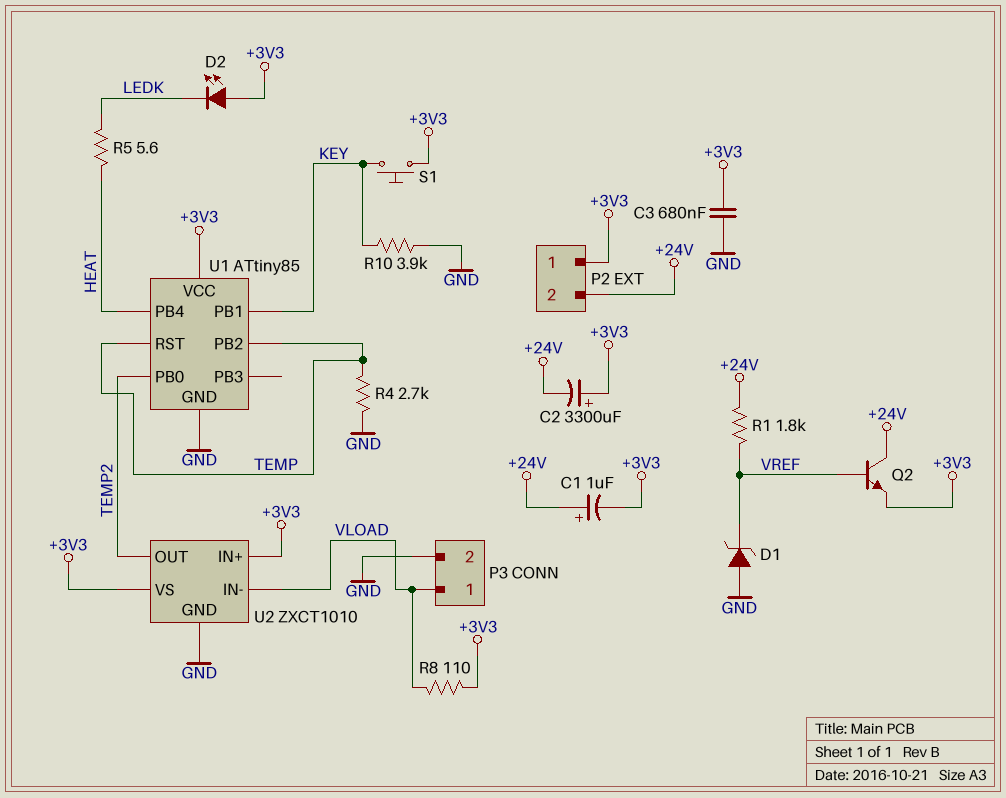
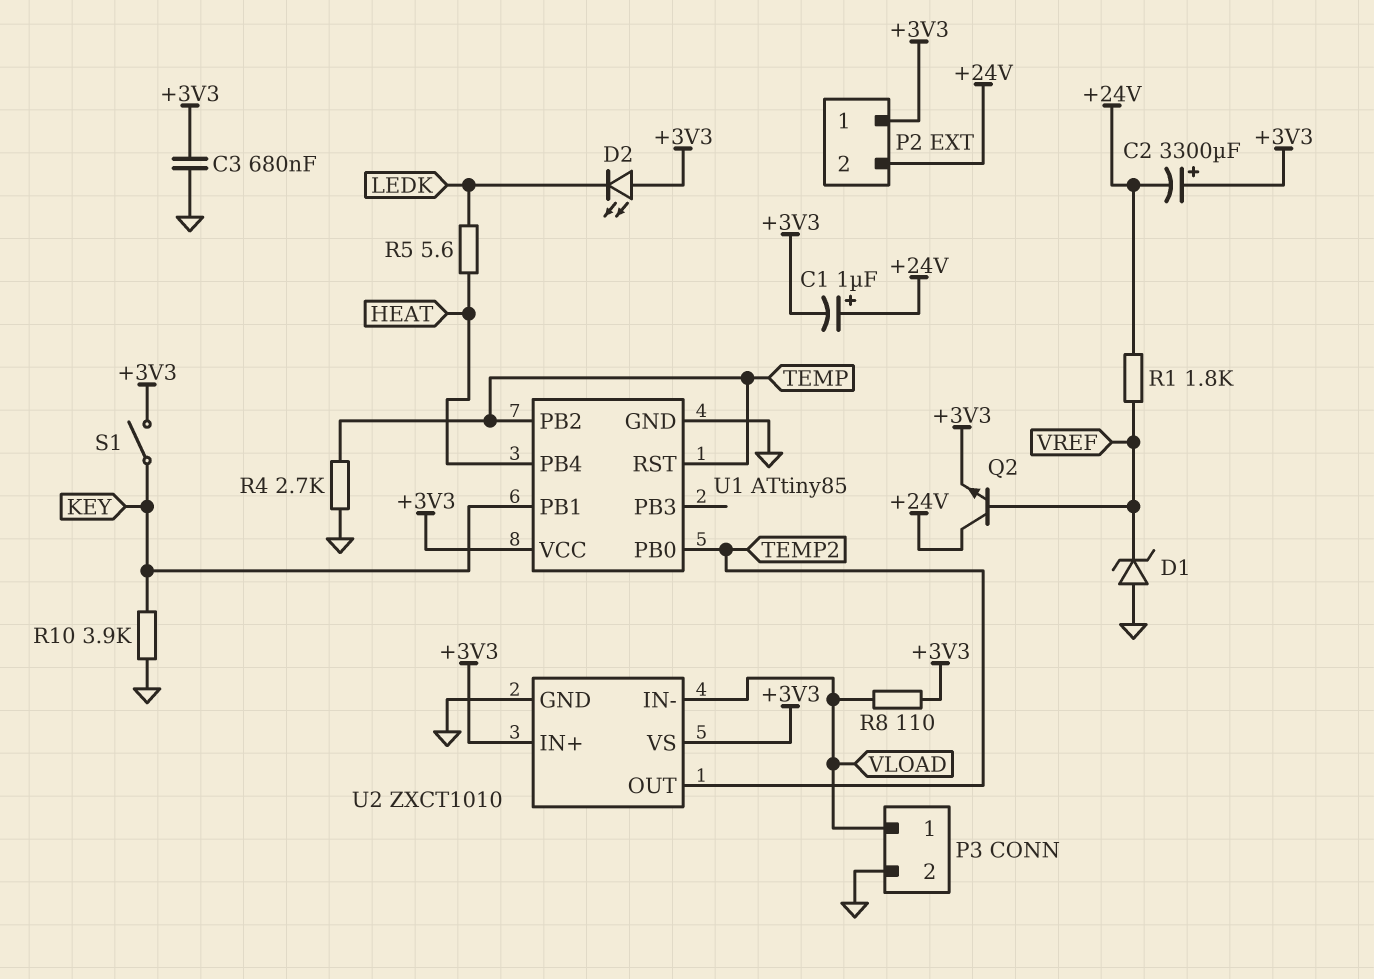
S1: button (+3V3, KEY) -> switch (+3V3, KEY)

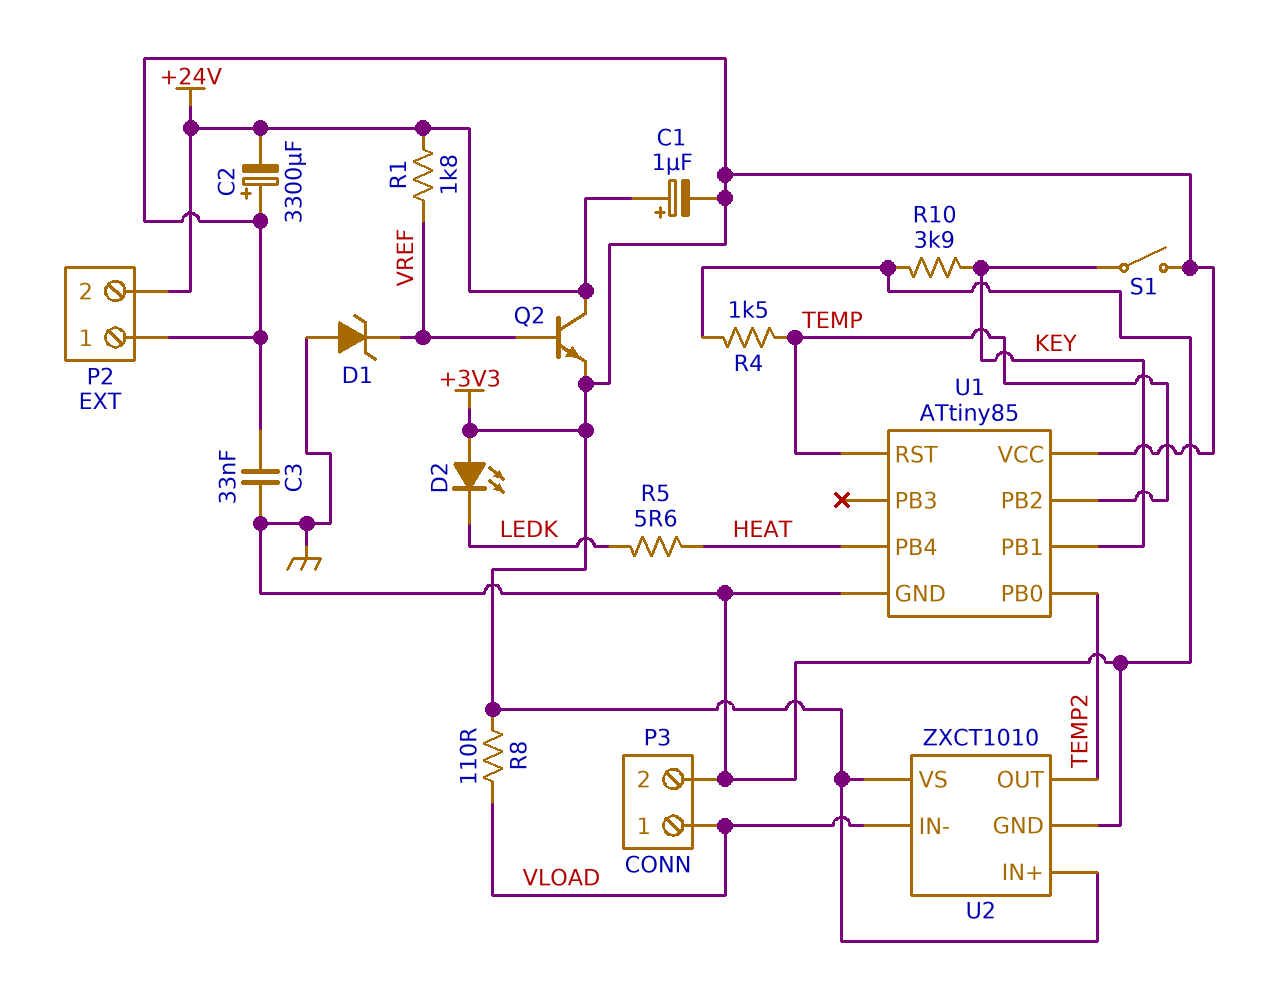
C3: 680nF (+3V3, GND) -> 33nF (+3V3, GND)
R4: 2.7k (GND, TEMP) -> 1.5k (GND, TEMP)

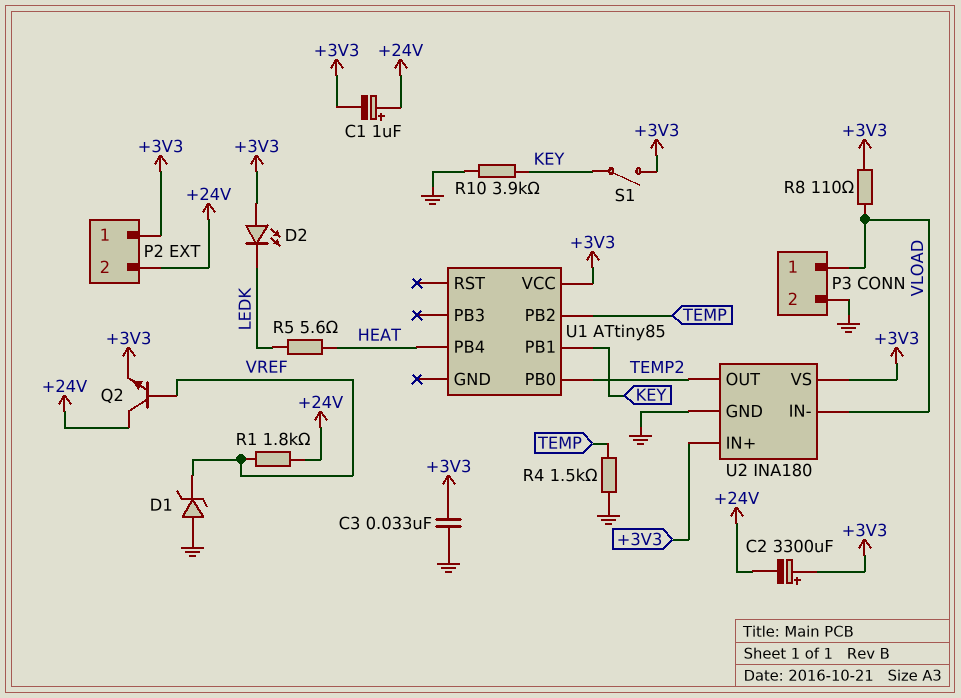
U1 pin GND: GND -> none
U1 pin RST: TEMP -> none
U2: ZXCT1010 -> INA180

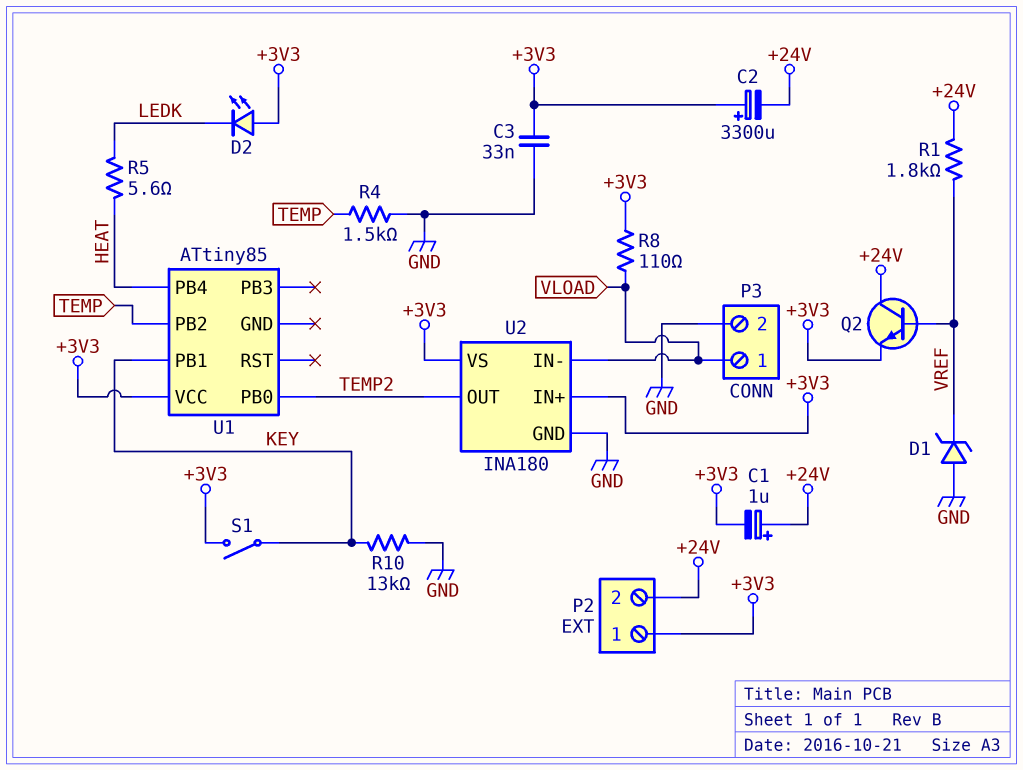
R10: 3.9k (GND, KEY) -> 13k (GND, KEY)

